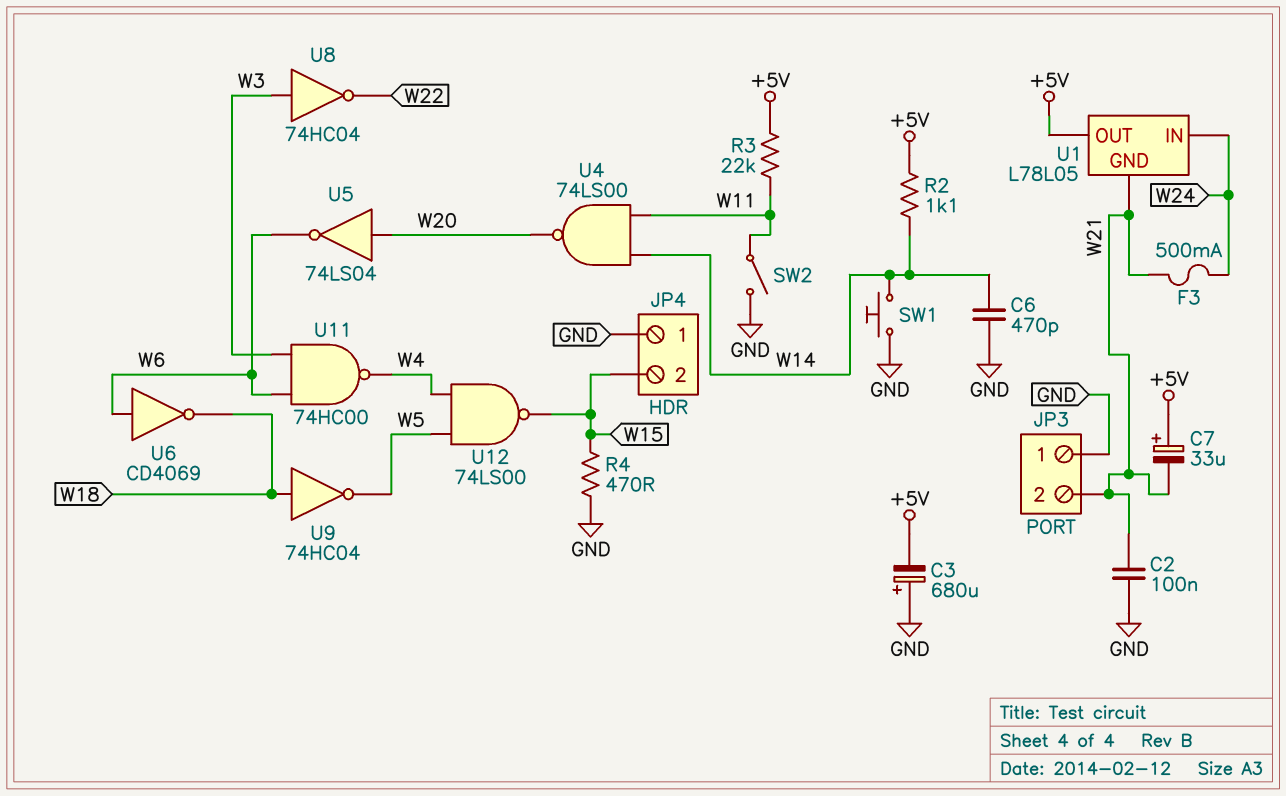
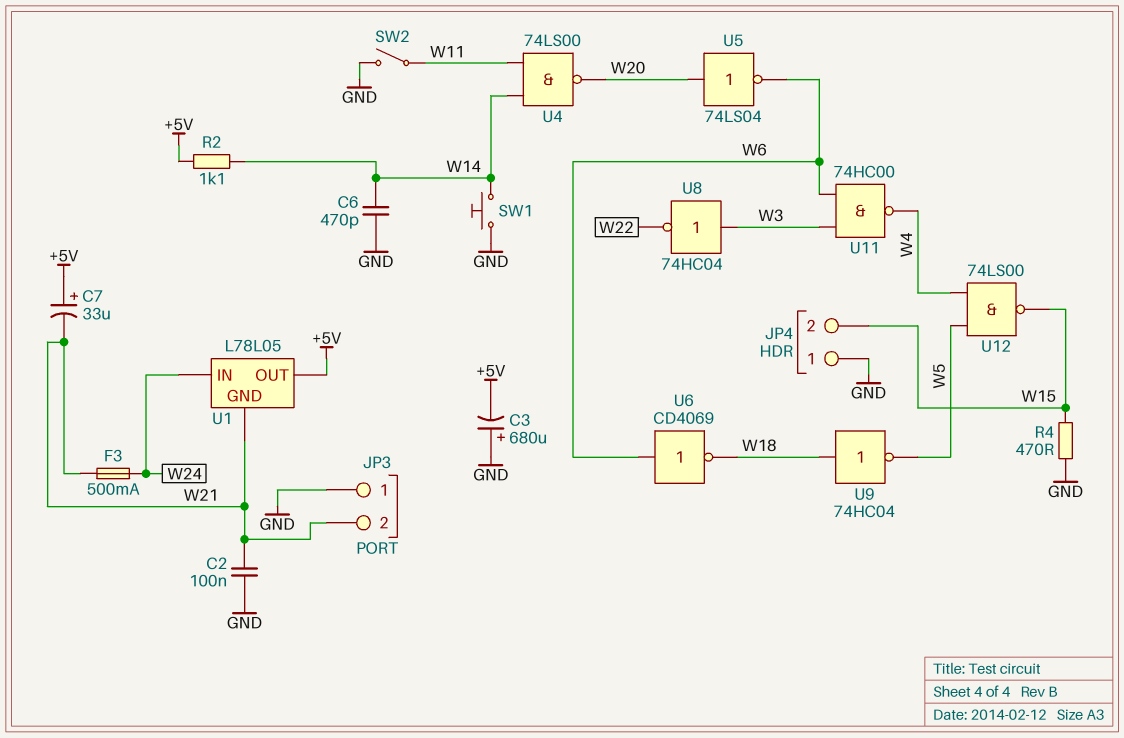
R3: 22k (+5V, W11) -> none

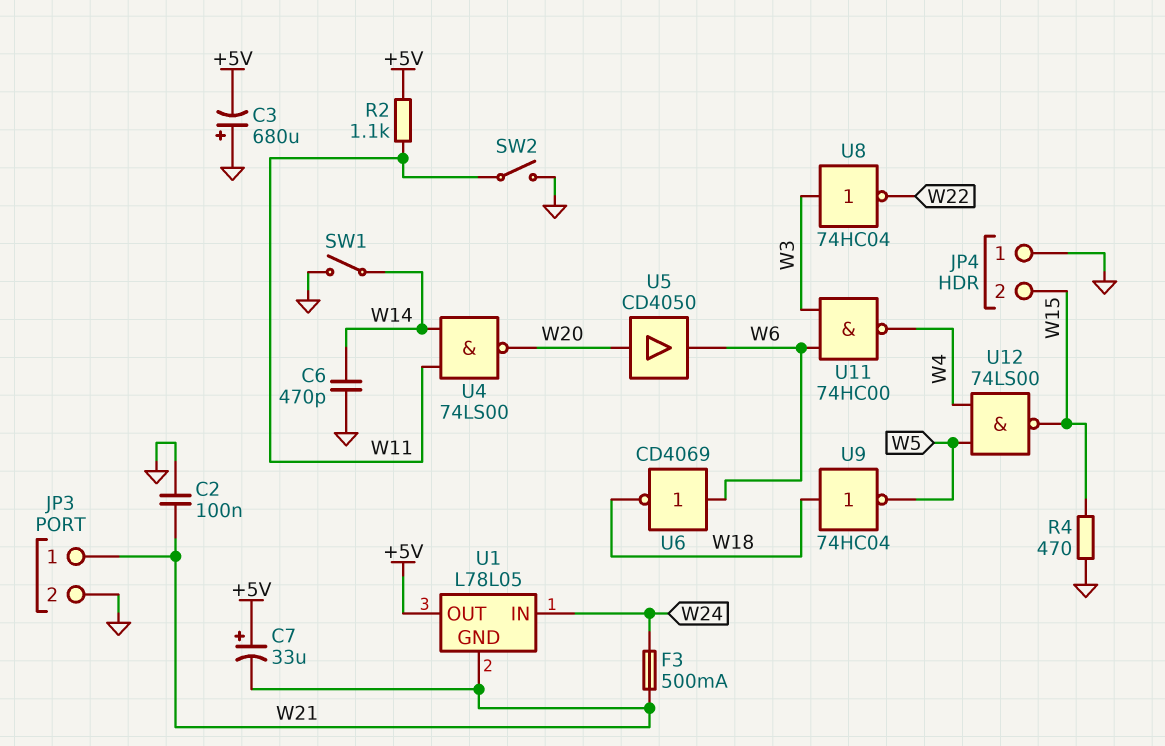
JP3 pin 1: GND -> W21
JP3 pin 2: W21 -> GND
R2: 1.1k (+5V, W14) -> 1.1k (+5V, W11)
SW1: button (GND, W14) -> switch (GND, W14)
U5: NOT 74LS04 (in W20, out W6) -> buffer CD4050 (in W20, out W6)

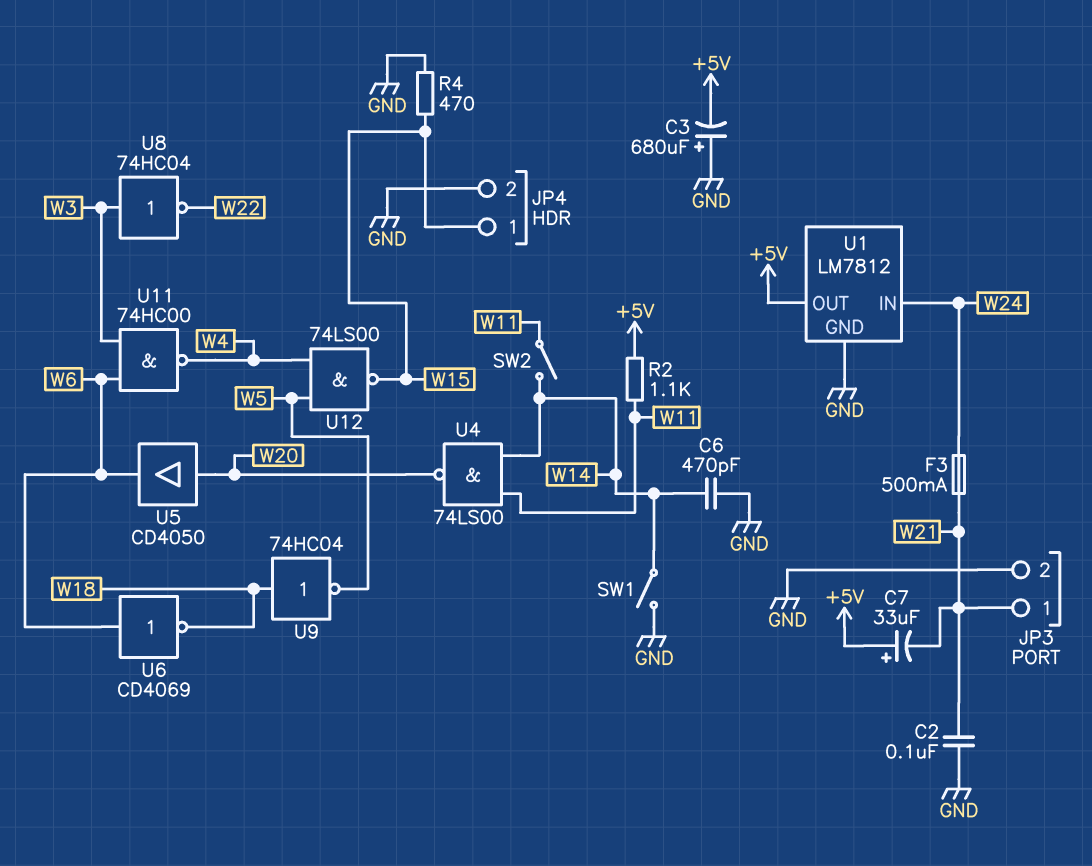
JP4 pin 1: GND -> W15
JP4 pin 2: W15 -> GND
SW2: switch (GND, W11) -> switch (W11, W14)
U1: L78L05 -> LM7812
U1 pin GND: W21 -> GND

